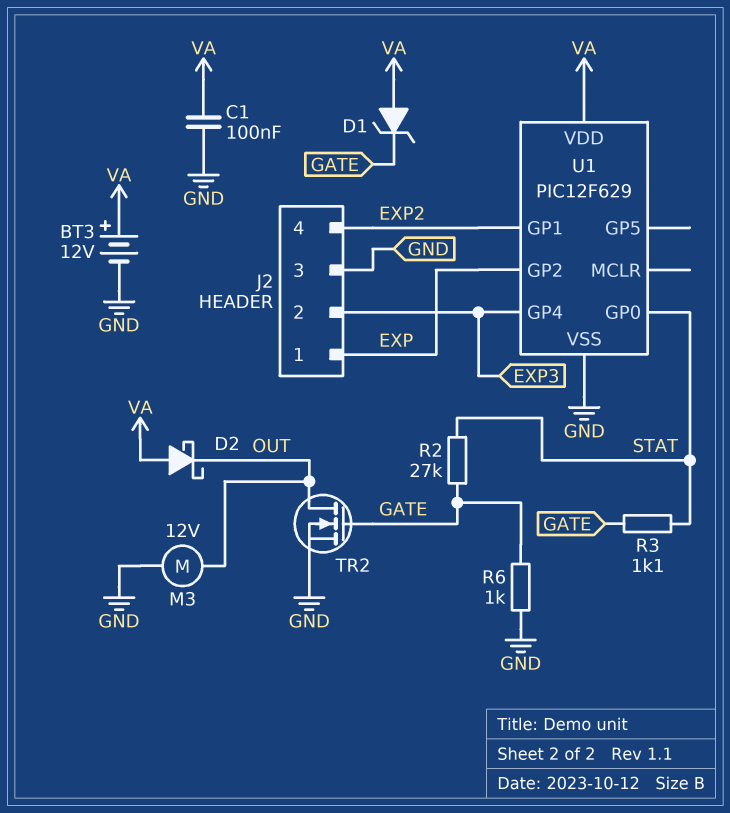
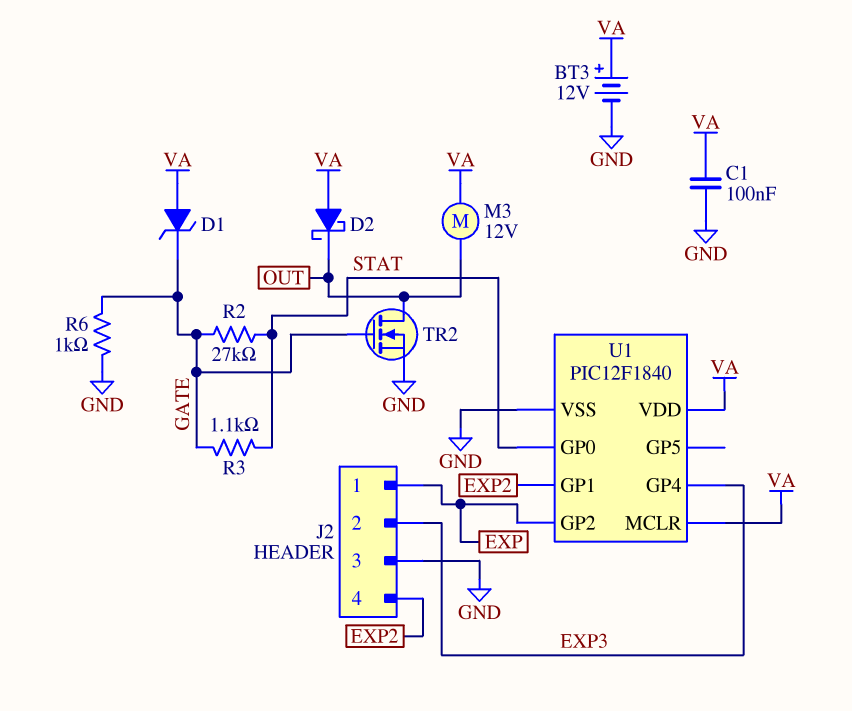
M3: motor 12V (GND, OUT) -> motor 12V (OUT, VA)
U1: PIC12F629 -> PIC12F1840
U1 pin MCLR: none -> VA

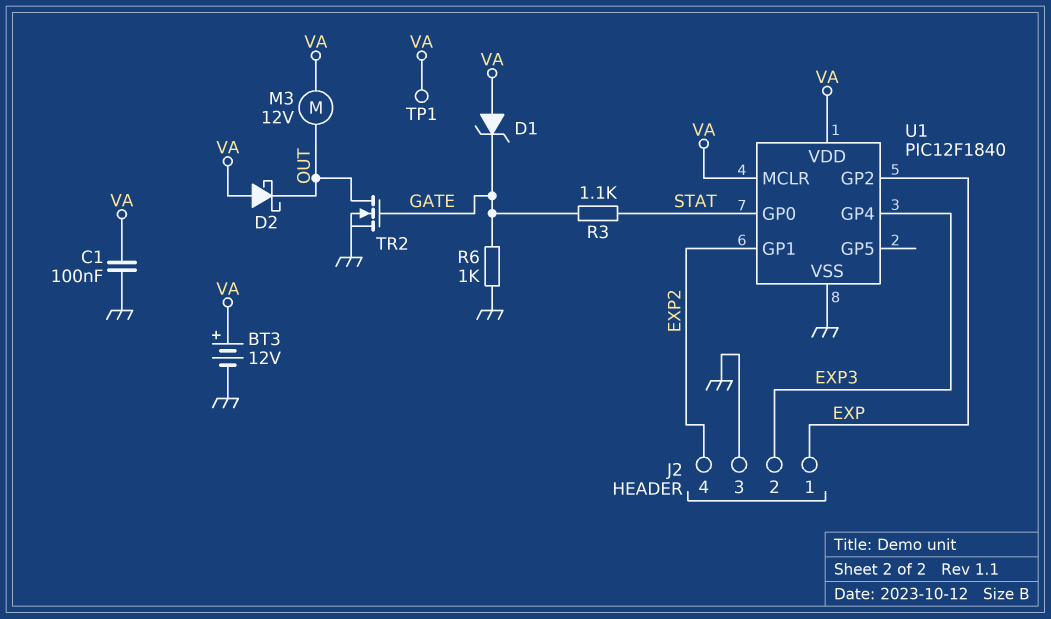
R2: 27k (GATE, STAT) -> none
TP1: none -> test point (VA)

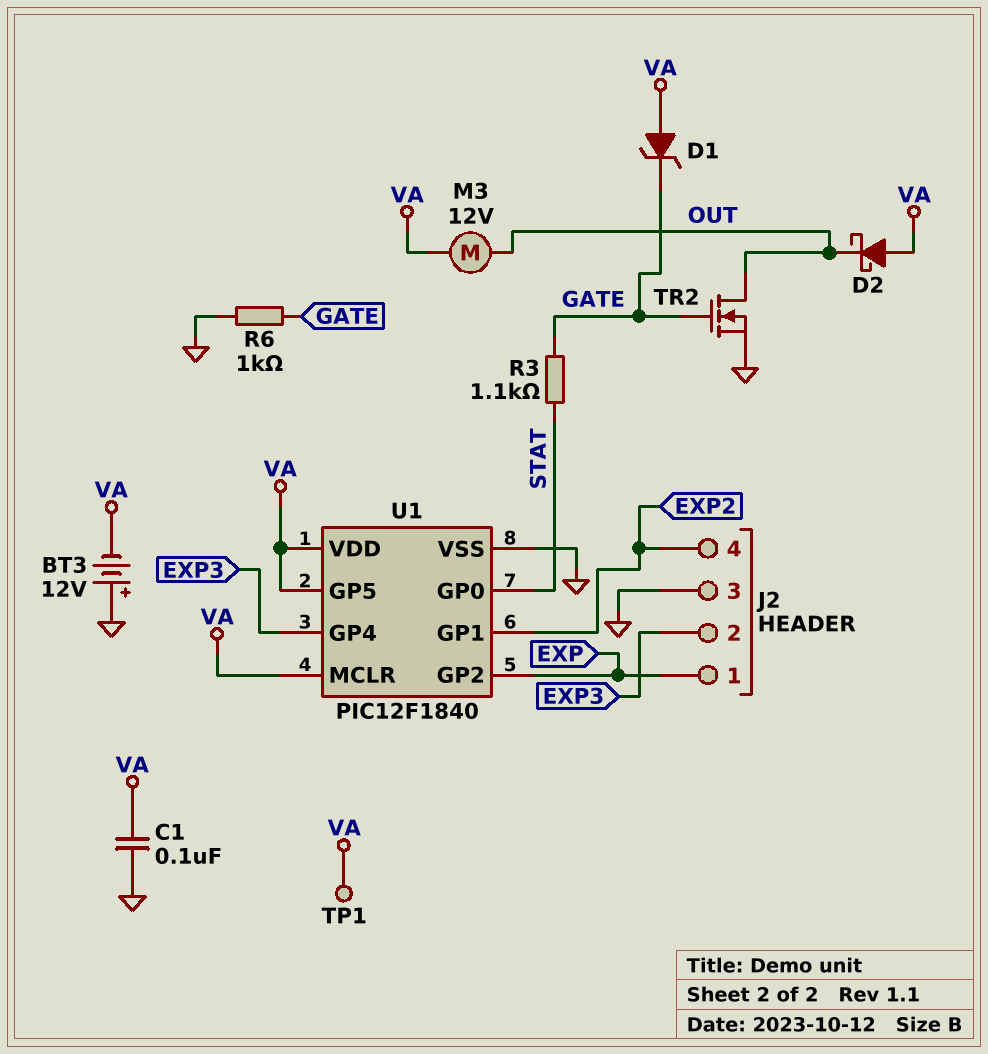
BT3: 12V (plus VA, minus GND) -> 12V (plus GND, minus VA)
U1 pin GP5: none -> VA

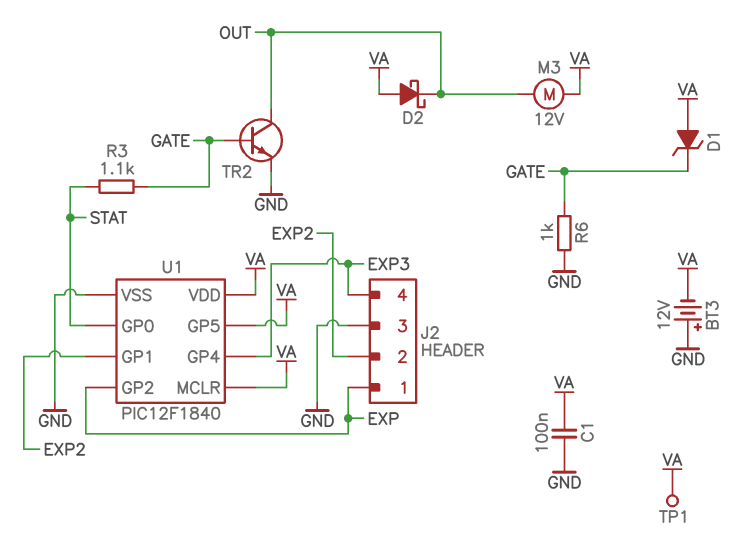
J2 pin 2: EXP3 -> EXP2
J2 pin 4: EXP2 -> EXP3
TR2: NMOS (G GATE, D OUT, S GND) -> NPN (B GATE, C OUT, E GND)

